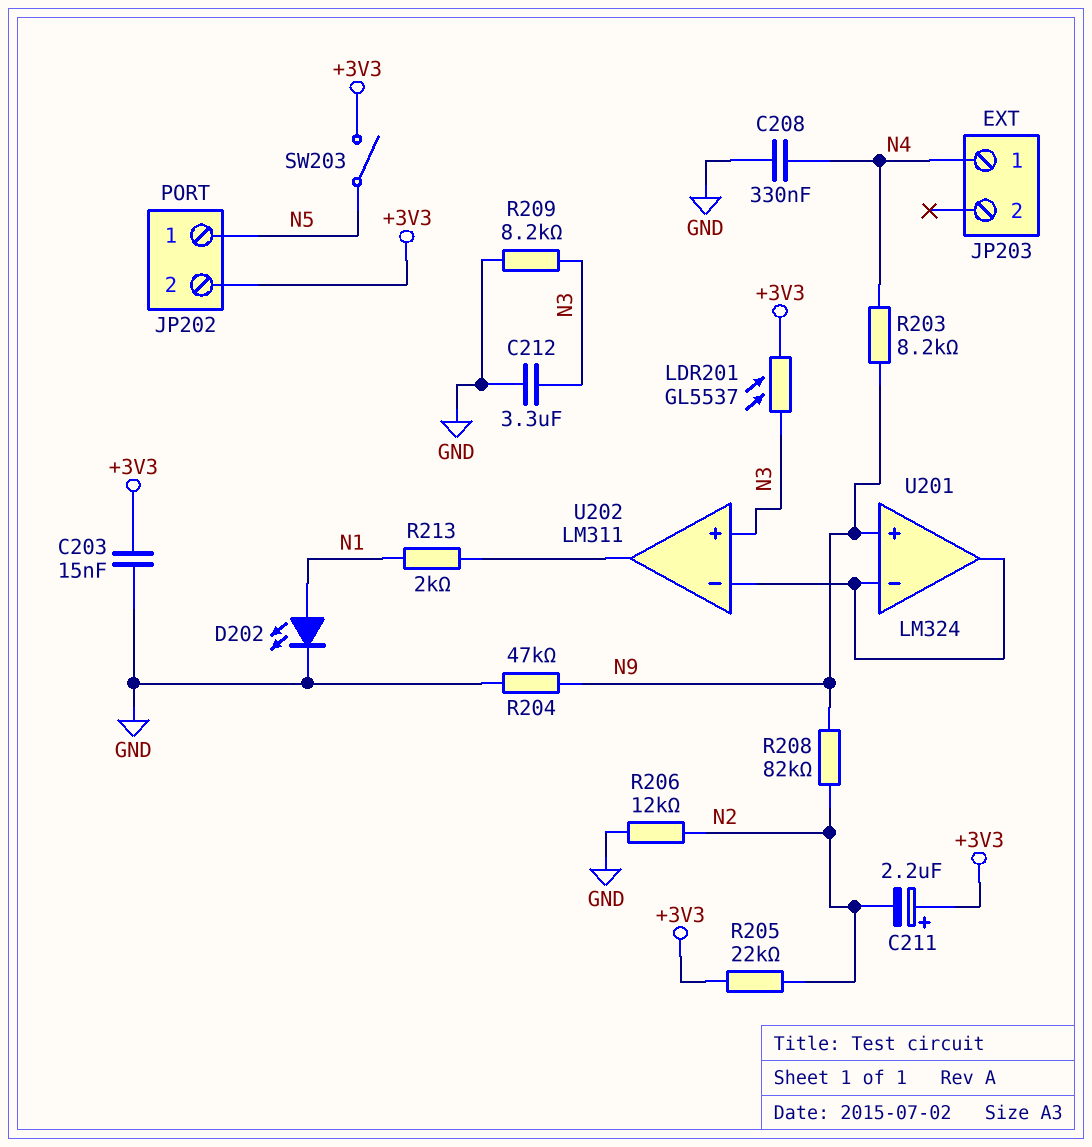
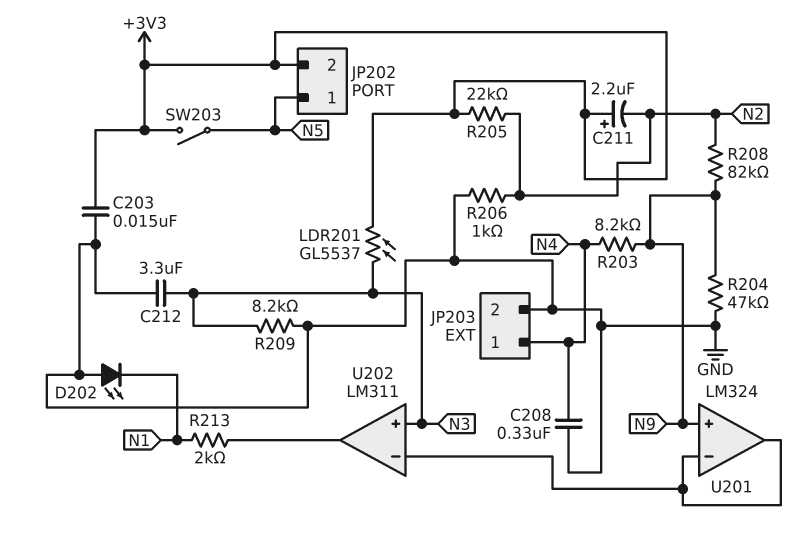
D202: LED (A N1, K GND) -> LED (A GND, K N1)
JP203 pin 2: none -> GND
R206: 12k (GND, N2) -> 1k (GND, N2)

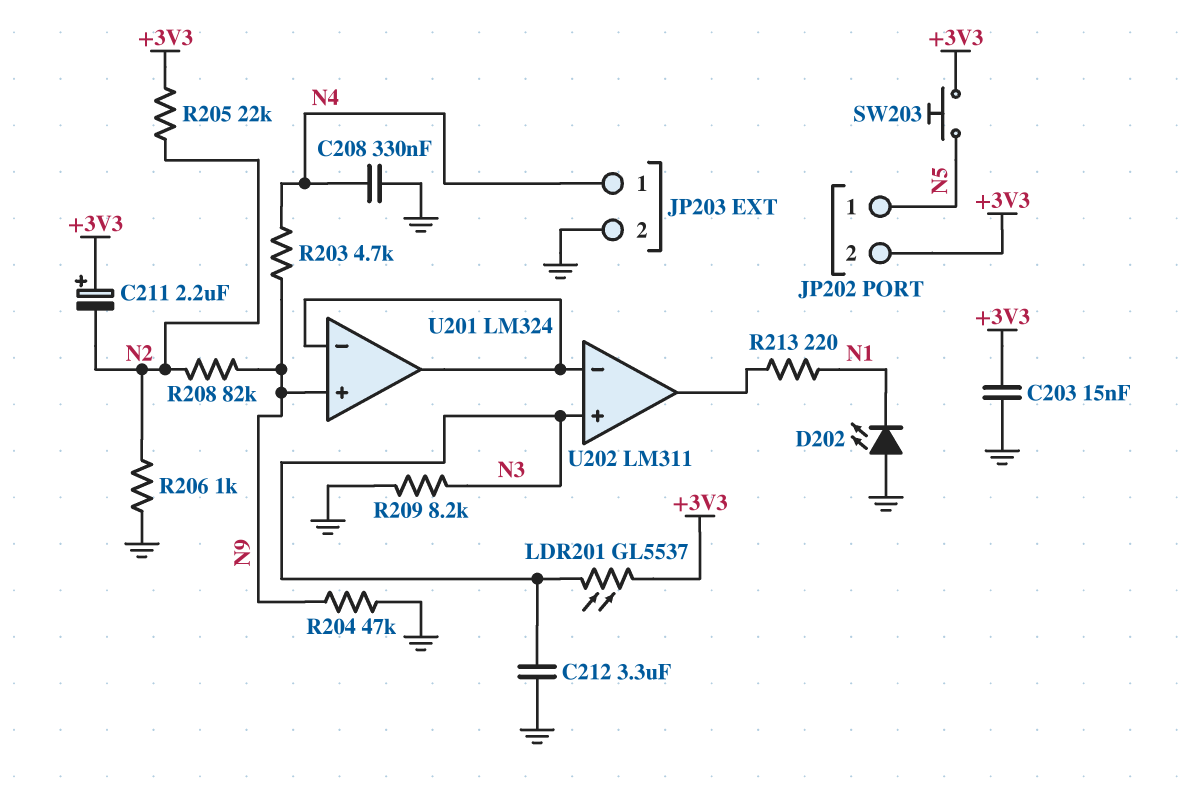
R203: 8.2k (N4, N9) -> 4.7k (N4, N9)
R213: 2k (N1, U202/out) -> 220 (N1, U202/out)
SW203: switch (+3V3, N5) -> button (+3V3, N5)

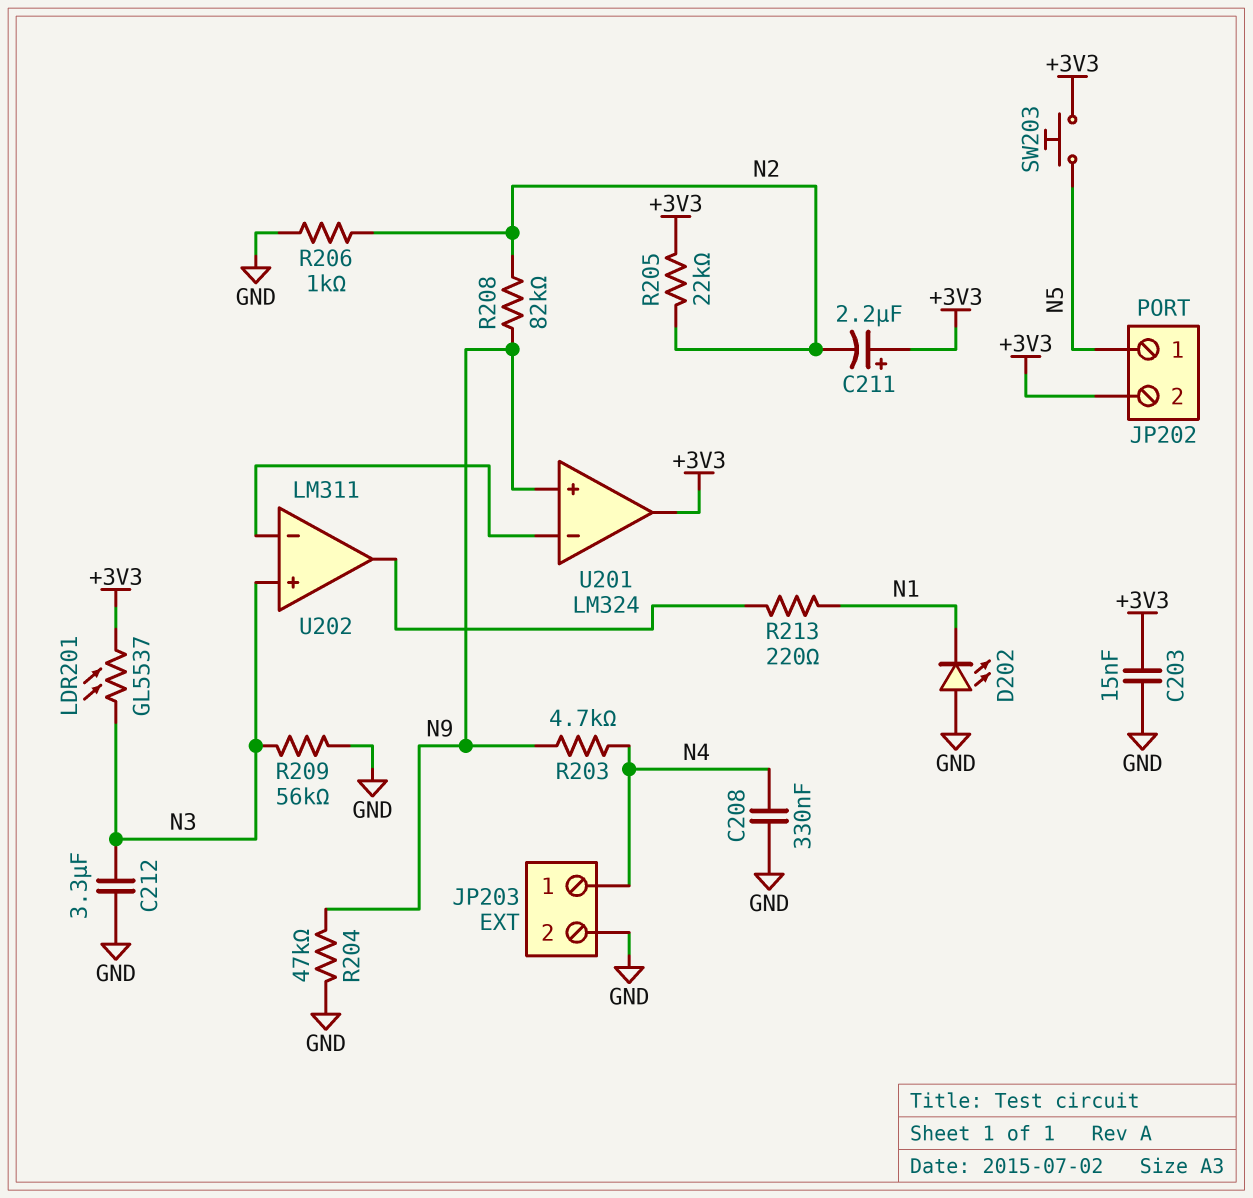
R209: 8.2k (GND, N3) -> 56k (GND, N3)
U201 pin out: U201/in- -> +3V3

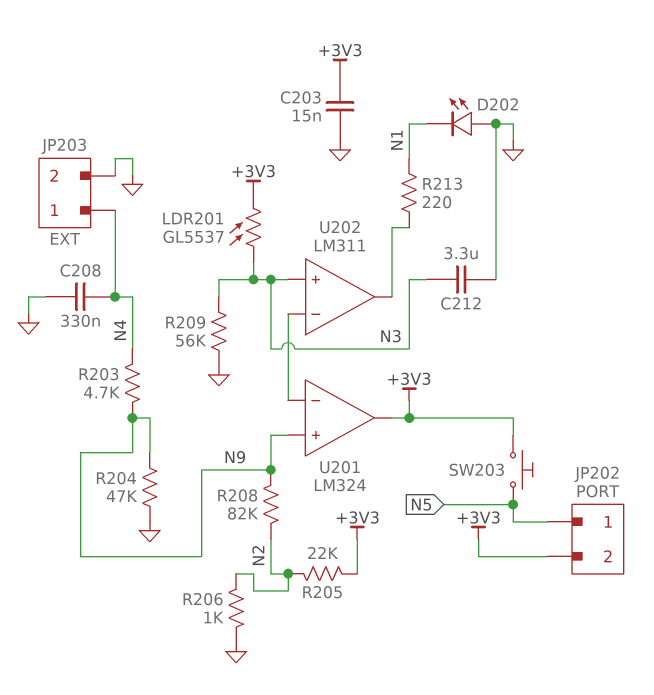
C211: 2.2uF (plus +3V3, minus N2) -> none

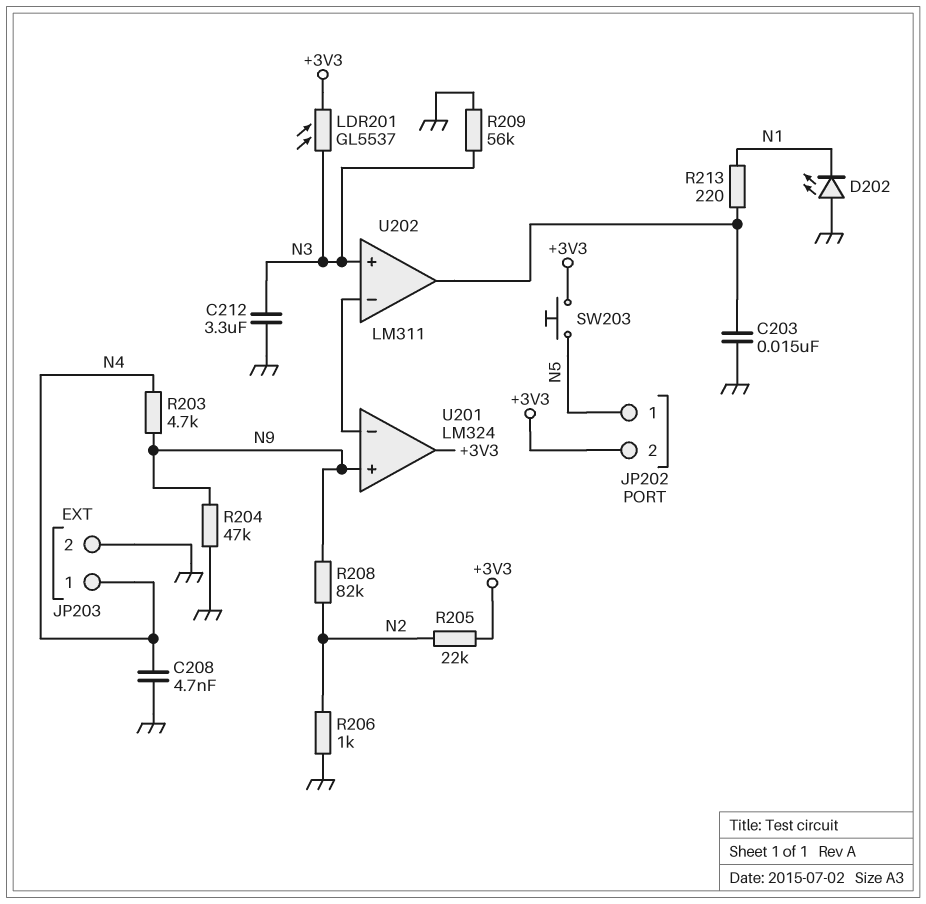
C203: 15nF (+3V3, GND) -> 15nF (GND, U202/out)
C208: 330nF (GND, N4) -> 4.7nF (GND, N4)

